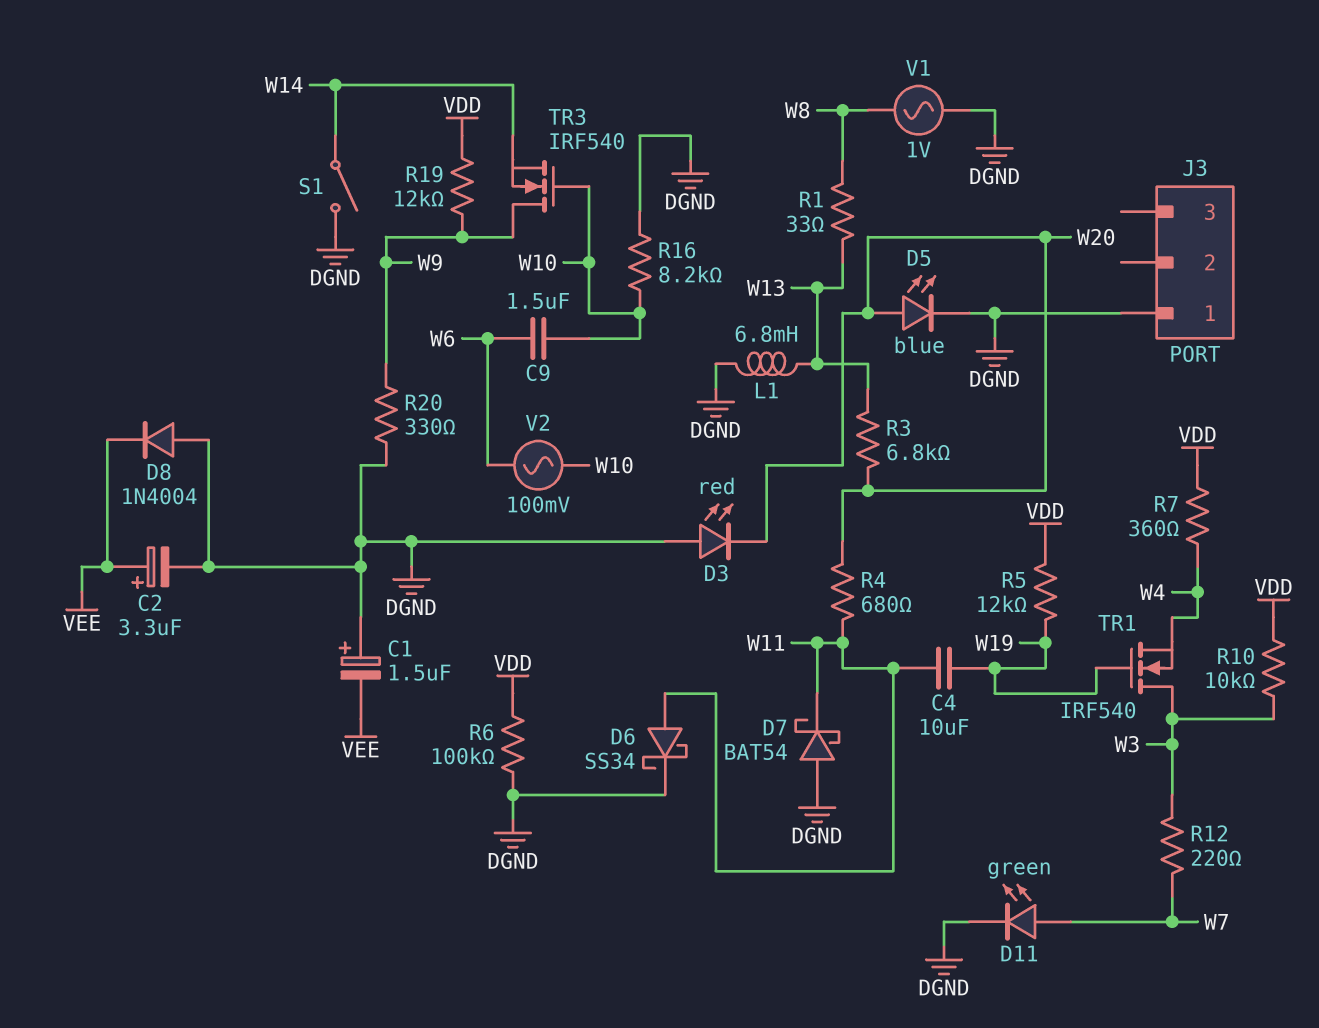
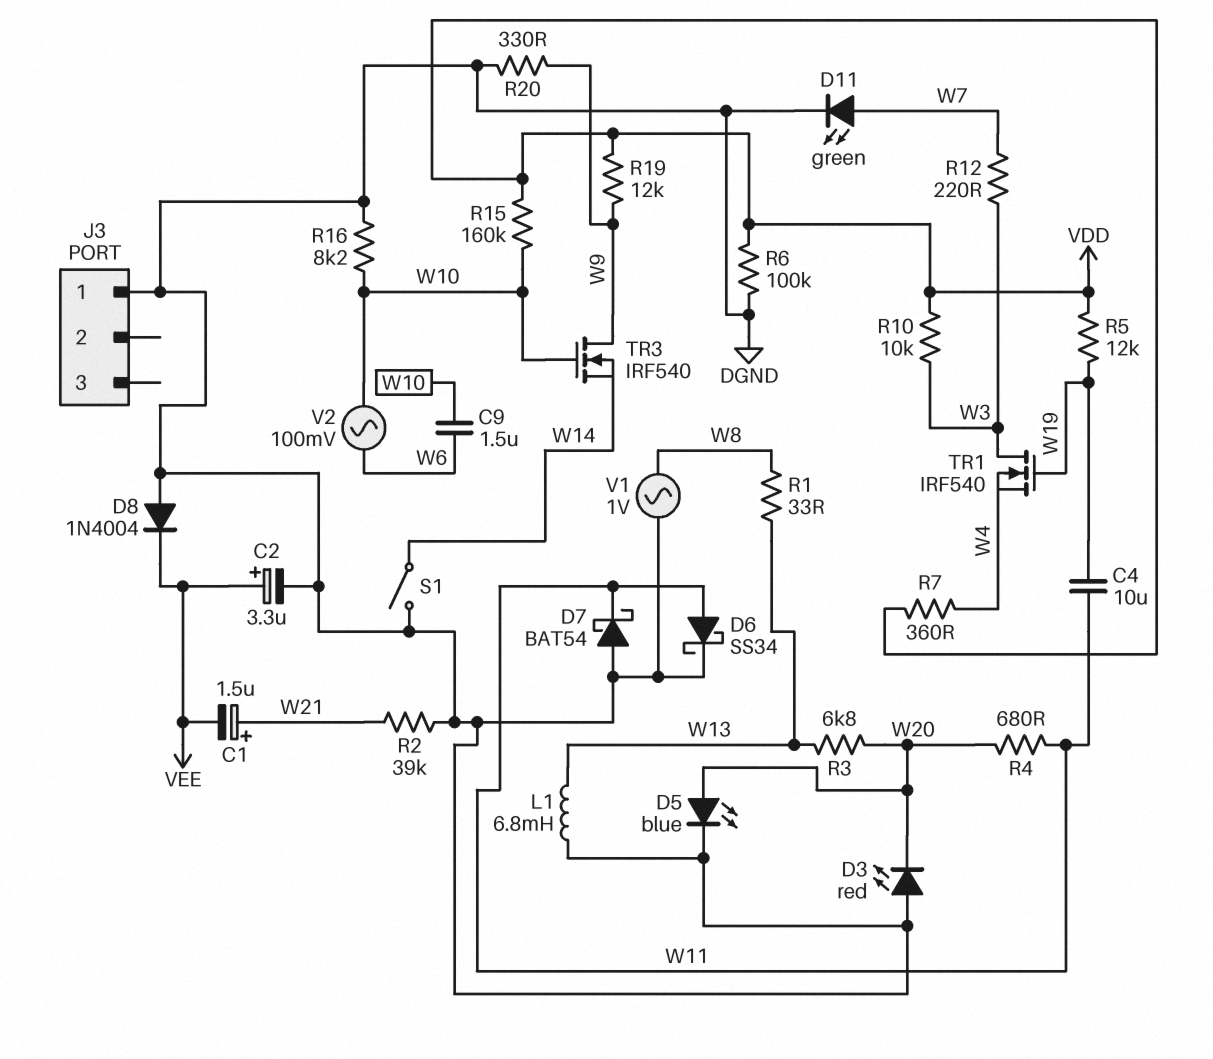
C1: 1.5uF (plus DGND, minus VEE) -> 1.5uF (plus W21, minus VEE)
R2: none -> 39k (DGND, W21)
R15: none -> 160k (VDD, W10)

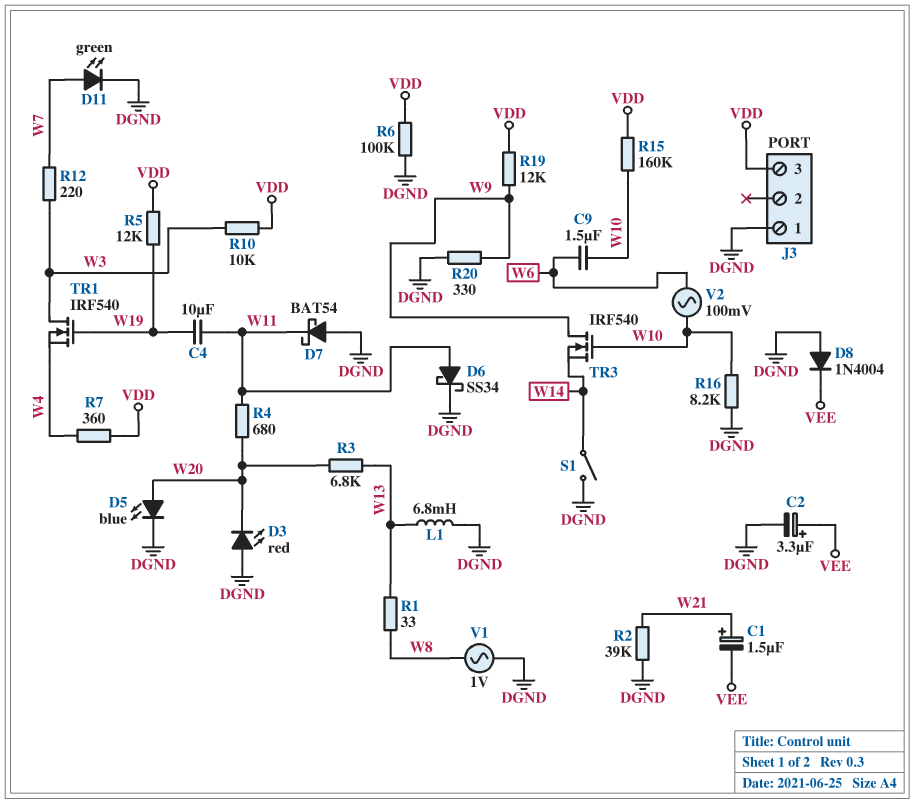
J3 pin 3: none -> VDD

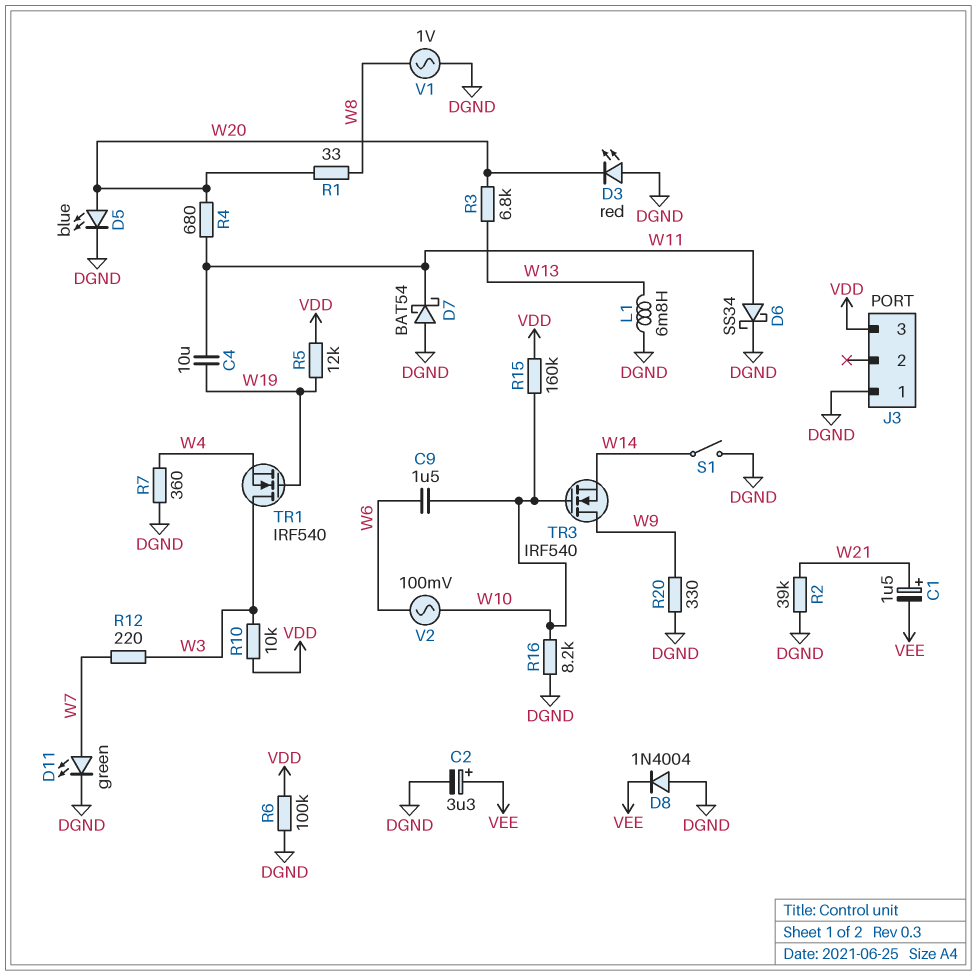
R1: 33 (W8, W13) -> 33 (W8, W20)
R7: 360 (VDD, W4) -> 360 (DGND, W4)
R19: 12k (VDD, W9) -> none

